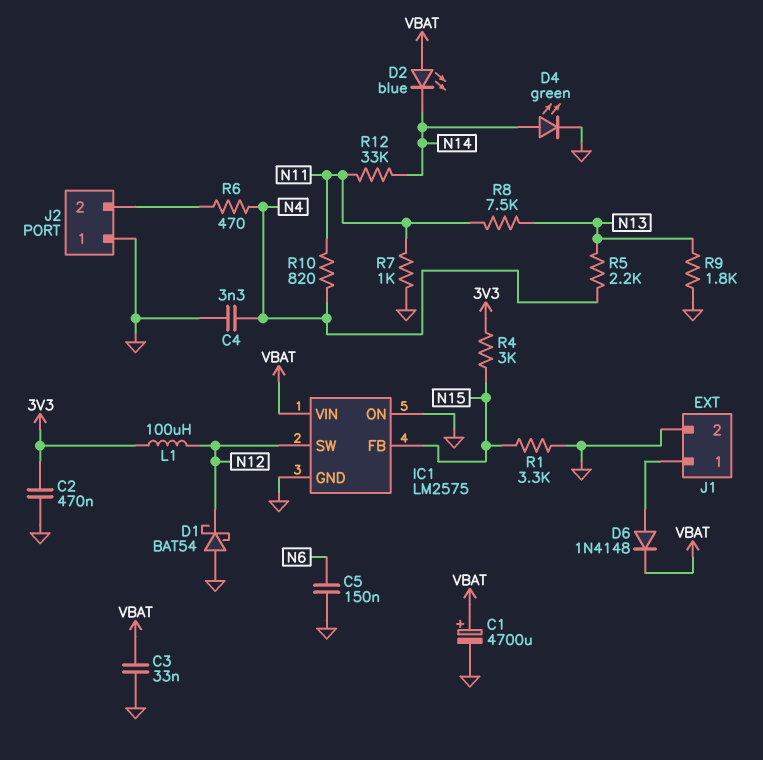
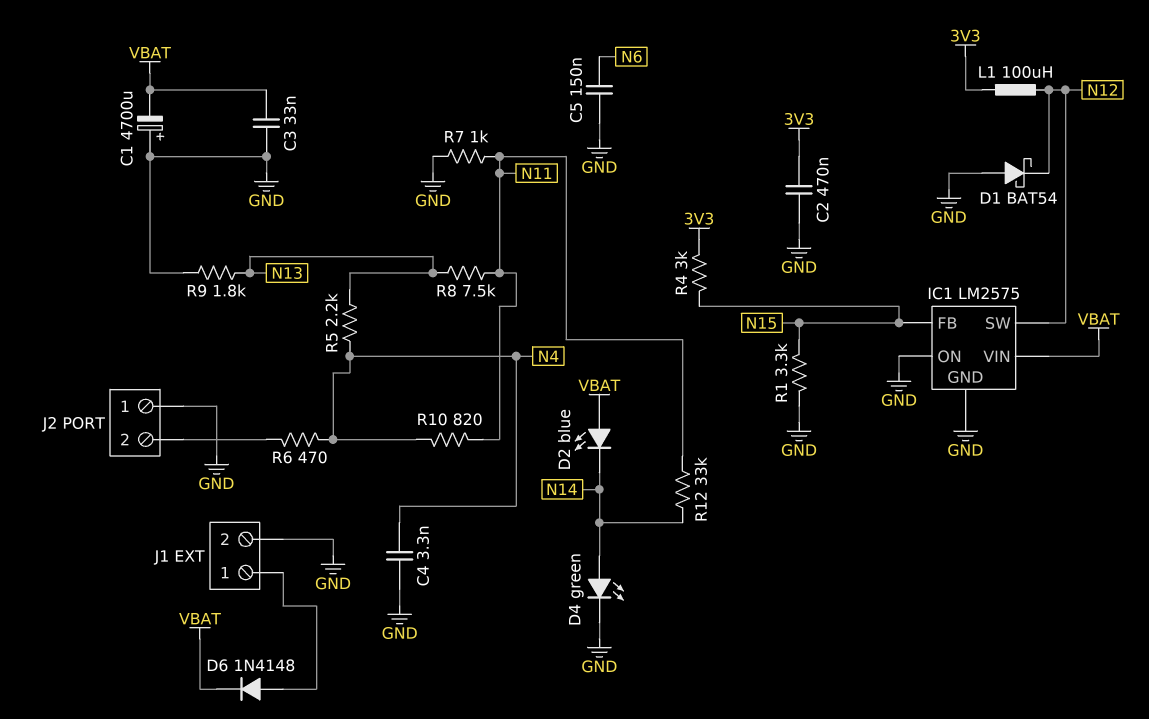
C1: 4700uF (plus VBAT, minus GND) -> 4700uF (plus GND, minus VBAT)

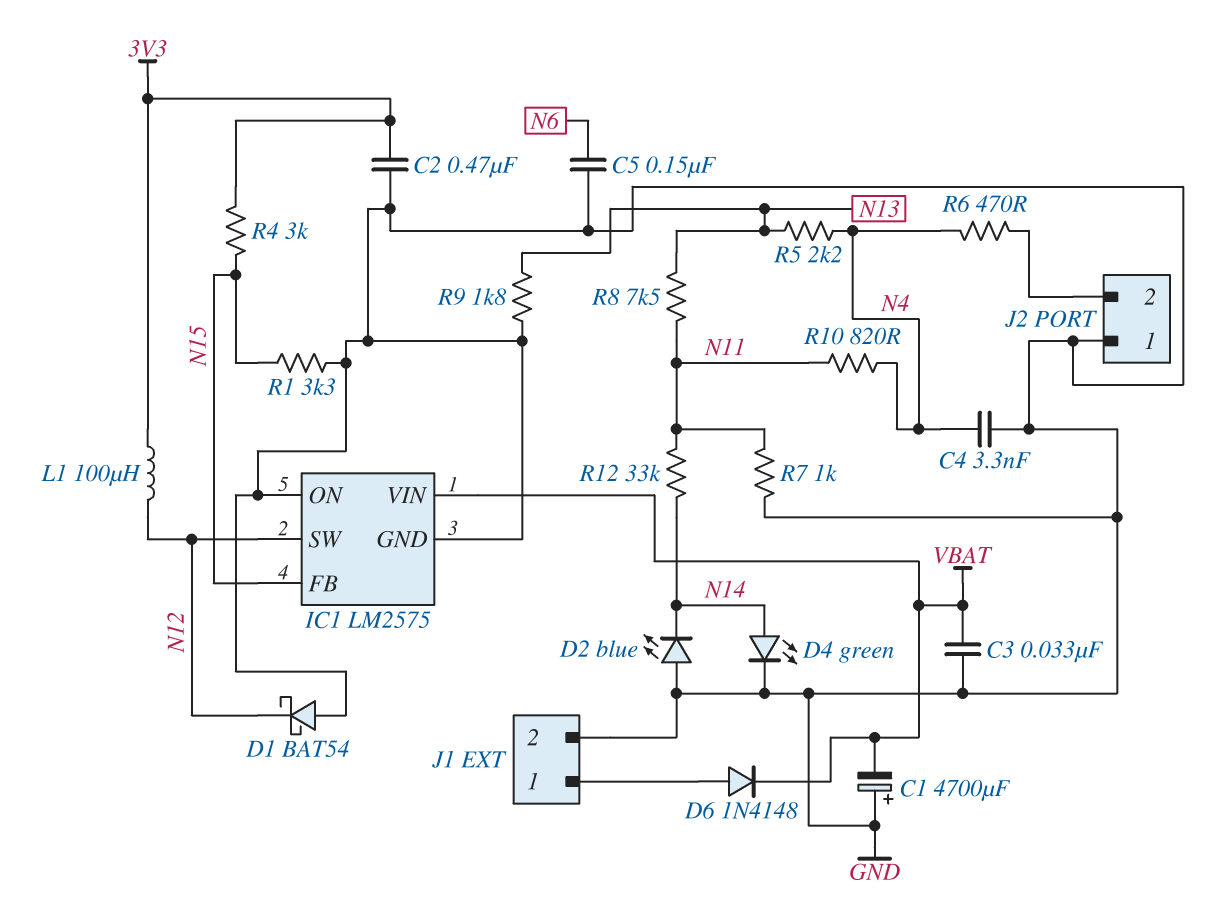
D2: LED blue (A VBAT, K N14) -> LED blue (A GND, K N14)

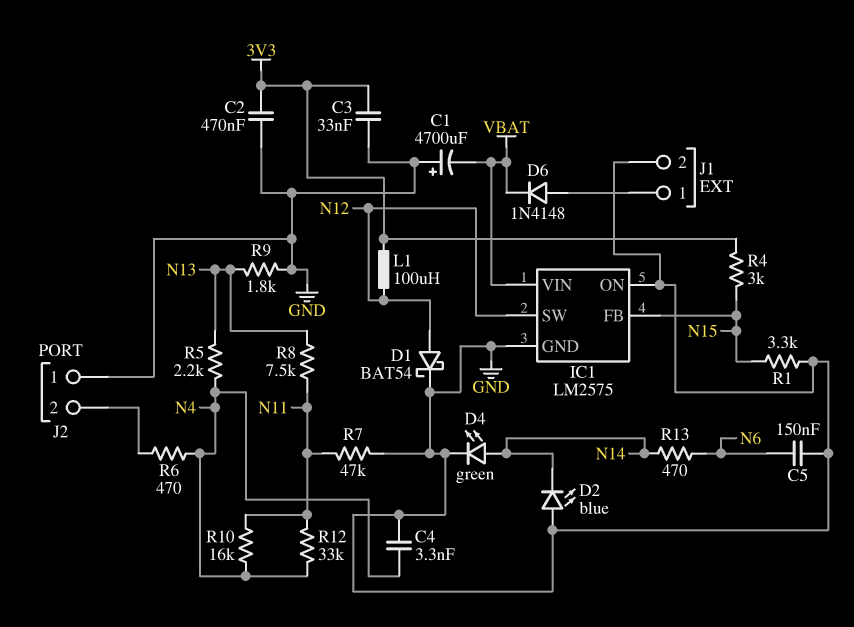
C3: 33nF (GND, VBAT) -> 33nF (3V3, GND)
D1: schottky BAT54 (A GND, K N12) -> schottky BAT54 (A N12, K GND)
R7: 1k (GND, N11) -> 47k (GND, N11)
R10: 820 (N4, N11) -> 16k (N4, N11)
R12: 33k (N11, N14) -> 33k (N4, N11)
R13: none -> 470 (N6, N14)

